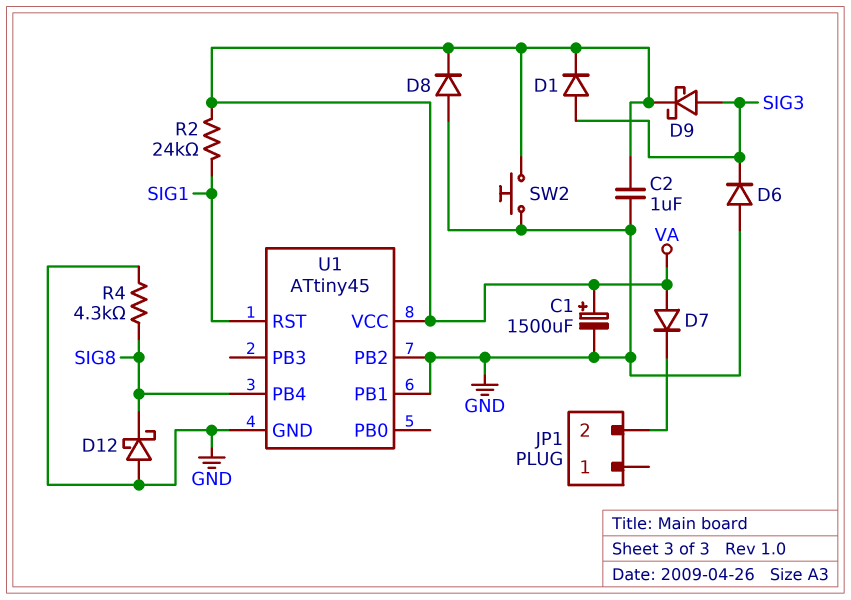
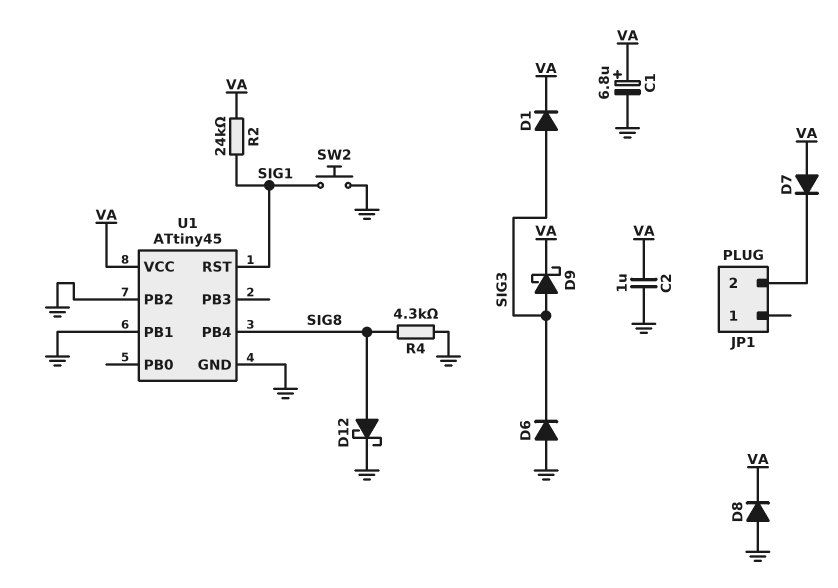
C1: 1500uF (plus VA, minus GND) -> 6.8uF (plus VA, minus GND)
D12: schottky (A GND, K SIG8) -> schottky (A SIG8, K GND)
SW2: button (GND, VA) -> button (GND, SIG1)

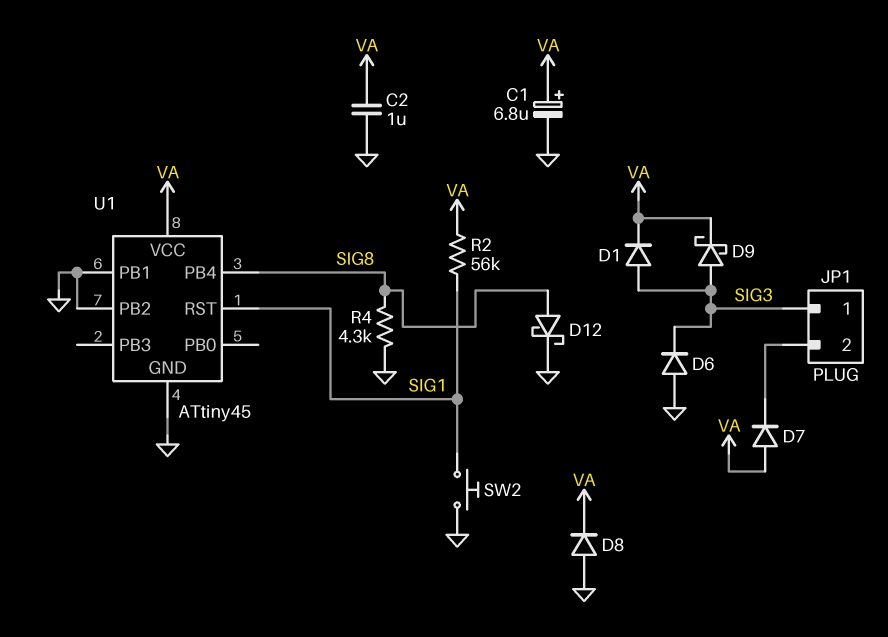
JP1 pin 1: none -> SIG3
R2: 24k (SIG1, VA) -> 56k (SIG1, VA)

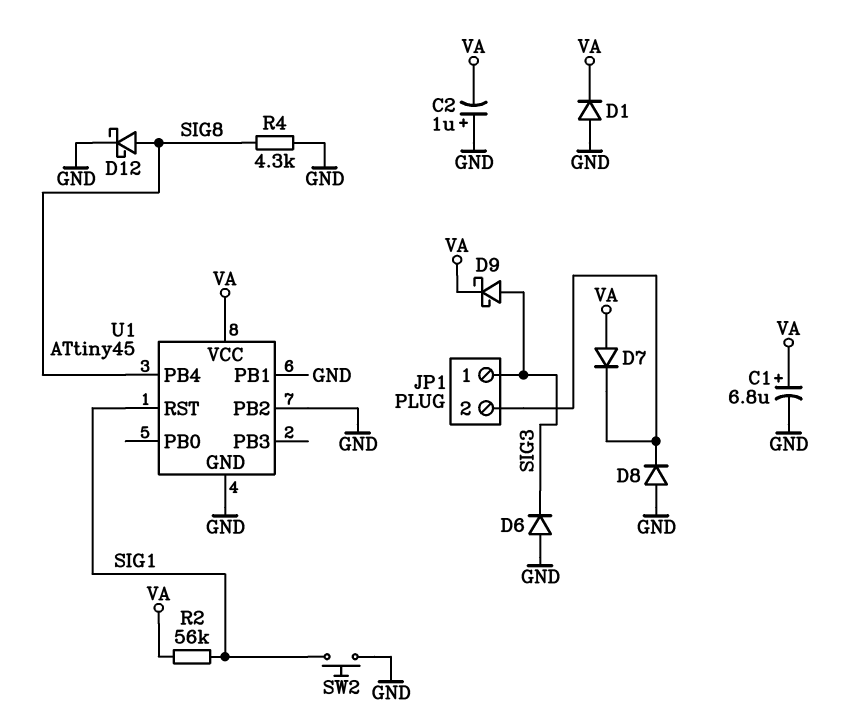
C2: 1uF (GND, VA) -> 1uF (plus GND, minus VA)
D1: diode (A SIG3, K VA) -> diode (A GND, K VA)
D8: diode (A GND, K VA) -> diode (A GND, K JP1/2)

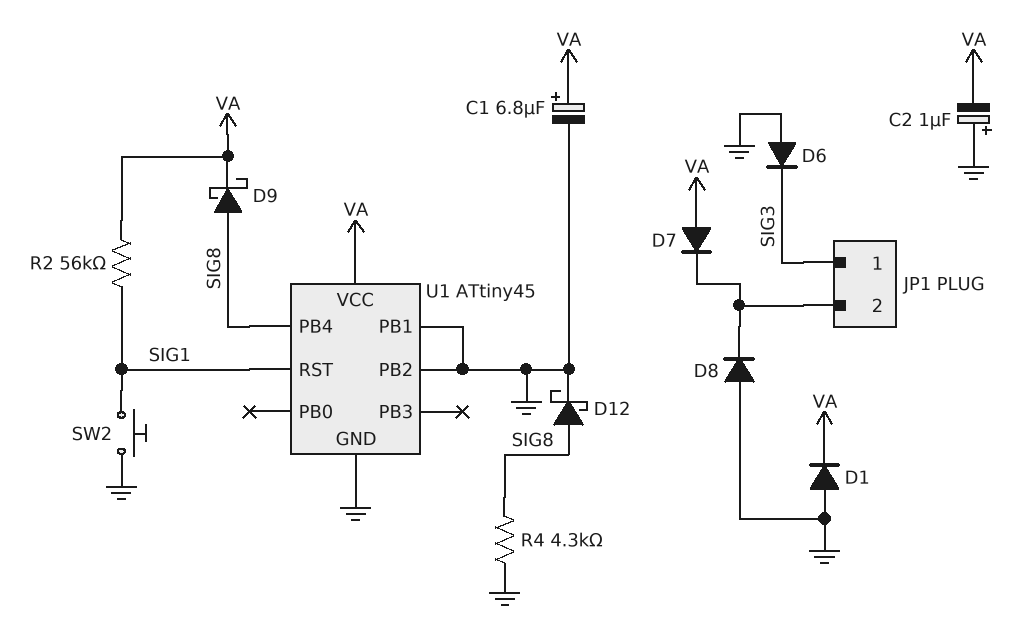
D9: schottky (A SIG3, K VA) -> schottky (A SIG8, K VA)

